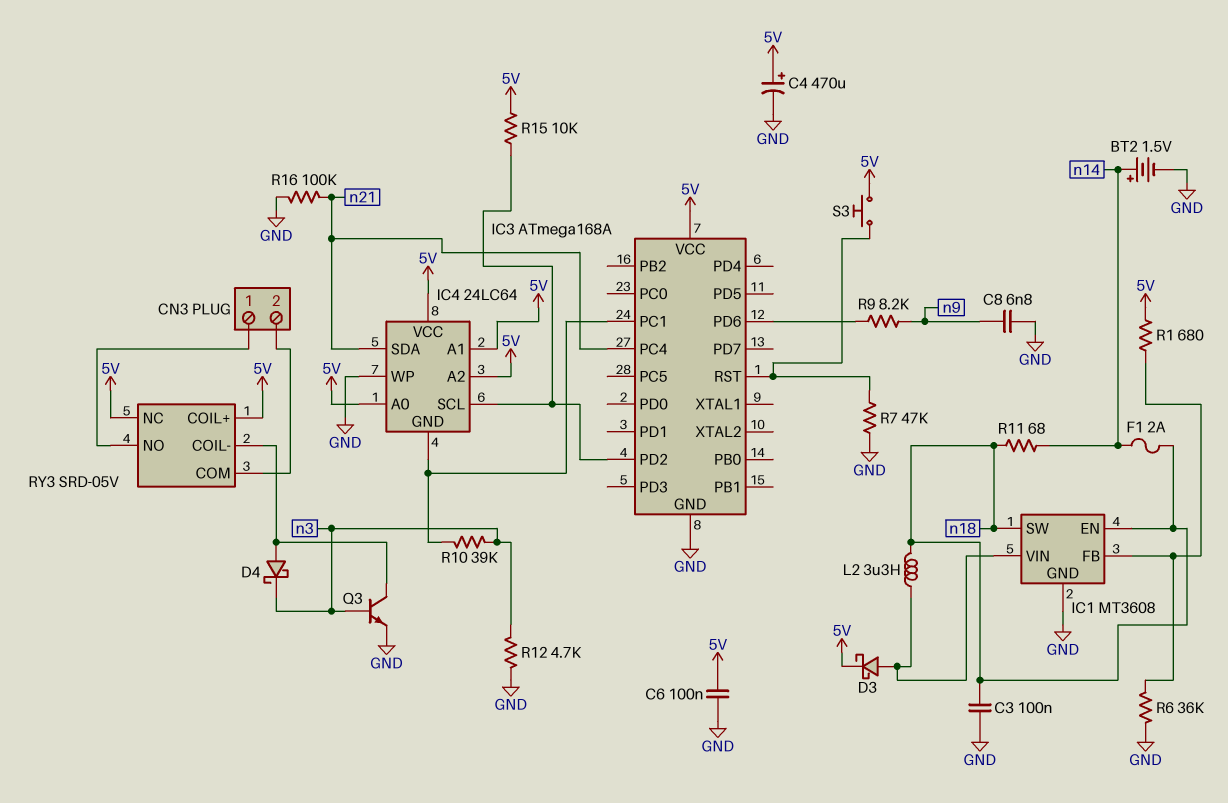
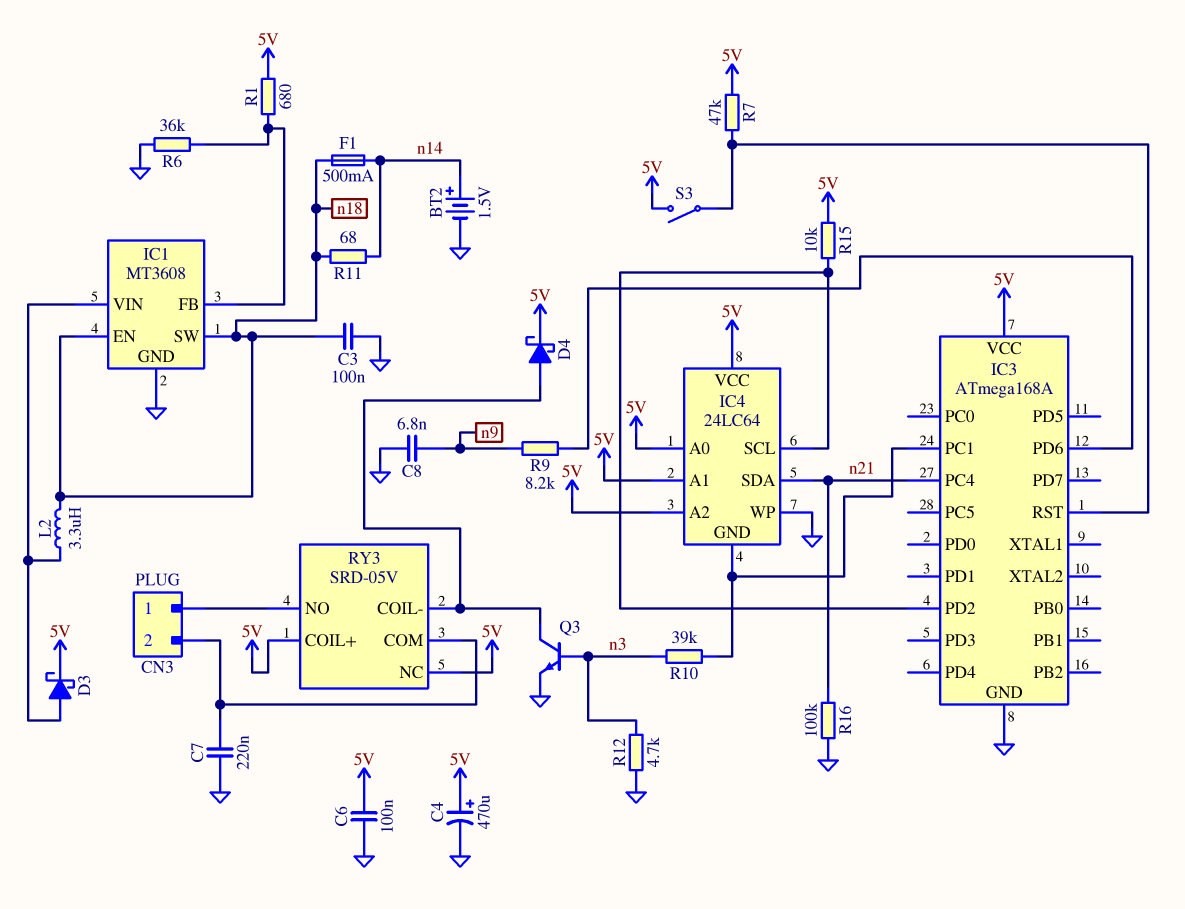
C7: none -> 220nF (CN3/2, GND)
D4: schottky (A RY3/COIL-, K n3) -> schottky (A RY3/COIL-, K 5V)
F1: 2A (n14, n18) -> 500mA (n14, n18)
R7: 47k (GND, IC3/RST) -> 47k (5V, IC3/RST)
S3: button (5V, IC3/RST) -> switch (5V, IC3/RST)

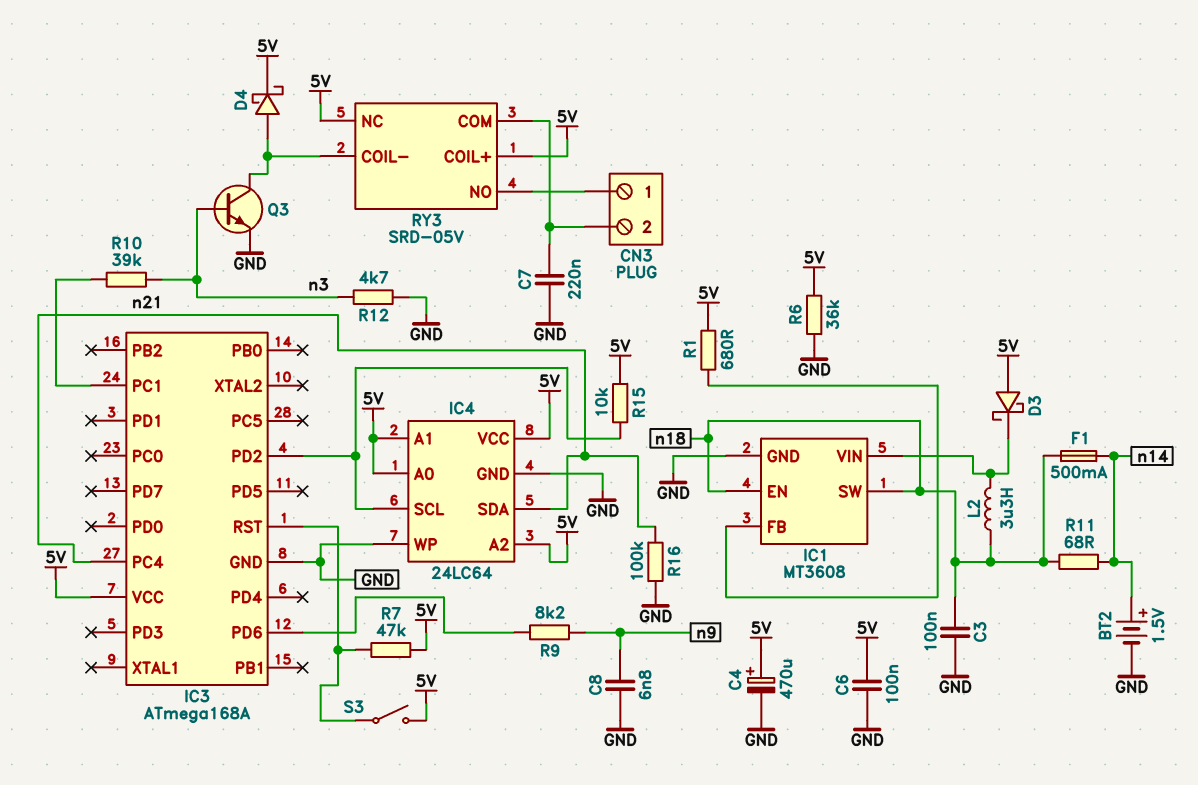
D3: schottky (A IC1/VIN, K 5V) -> schottky (A 5V, K IC1/VIN)
IC4 pin GND: IC3/PC1 -> GND
R6: 36k (GND, IC1/FB) -> 36k (5V, GND)

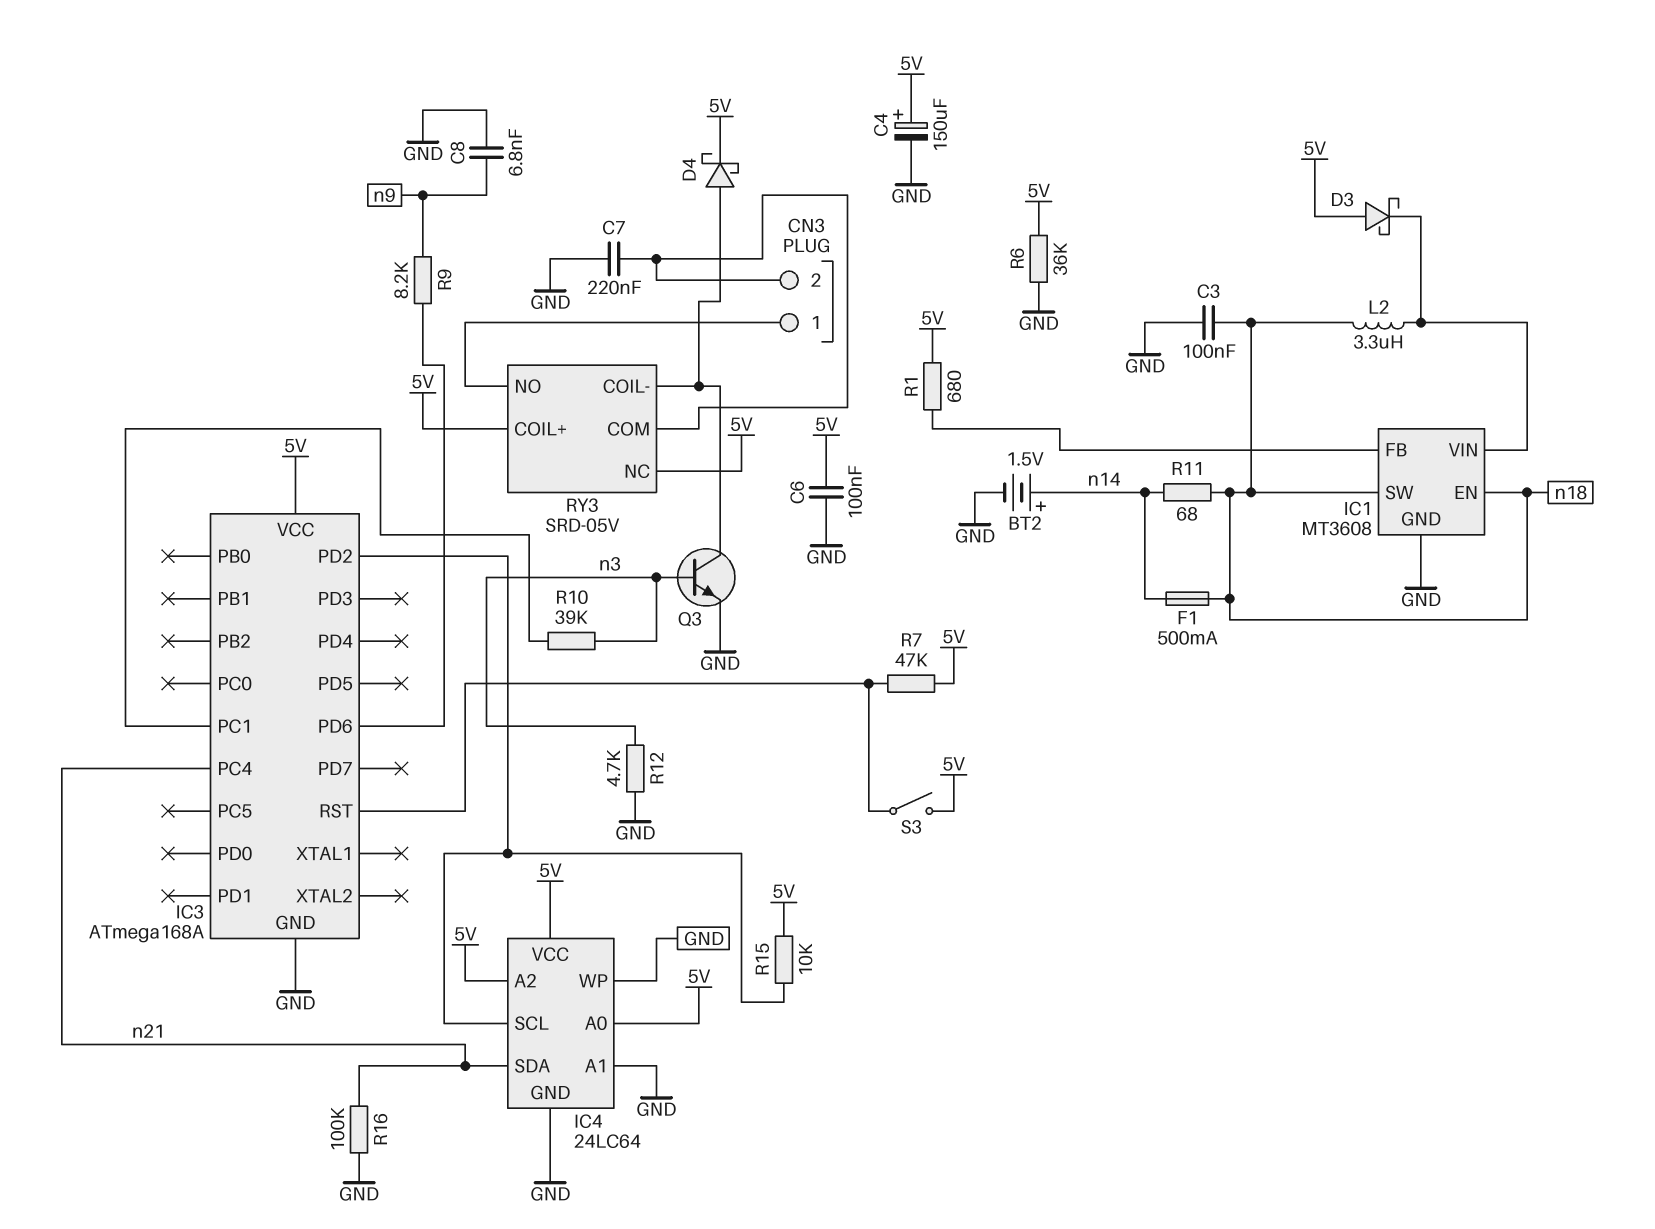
C4: 470uF (plus 5V, minus GND) -> 150uF (plus 5V, minus GND)
IC4 pin A1: 5V -> GND

